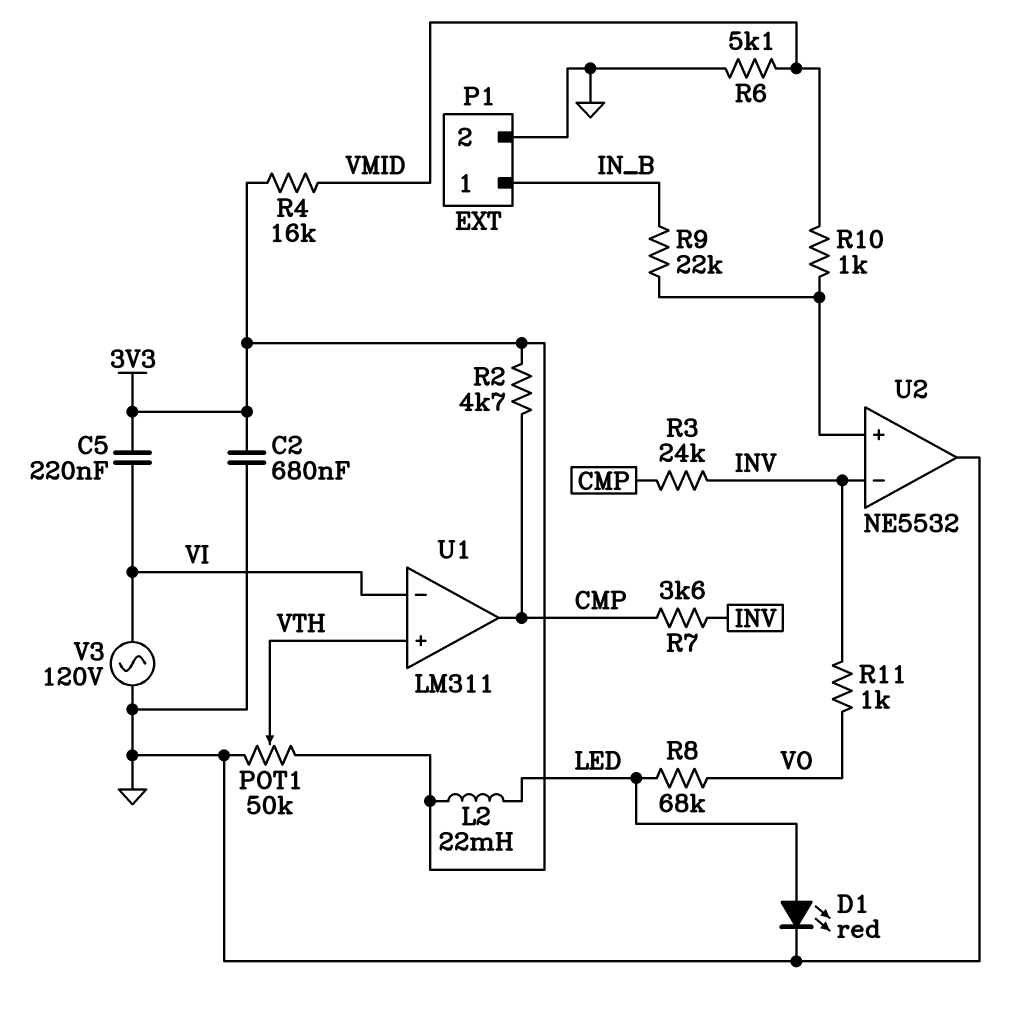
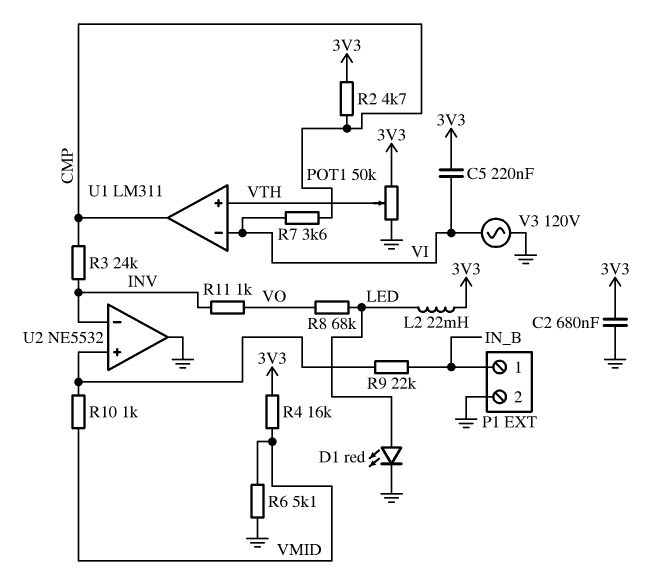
R7: 3.6k (CMP, INV) -> 3.6k (CMP, VI)

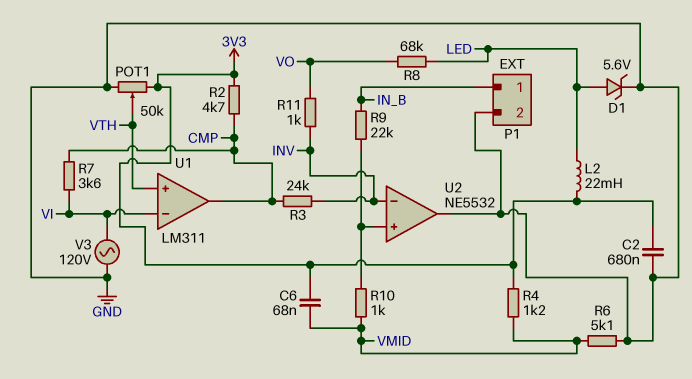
C5: 220nF (3V3, VI) -> none
C6: none -> 68nF (3V3, VMID)
D1: LED red (A LED, K GND) -> zener 5.6V (A LED, K GND)
R4: 16k (3V3, VMID) -> 1.2k (3V3, VMID)

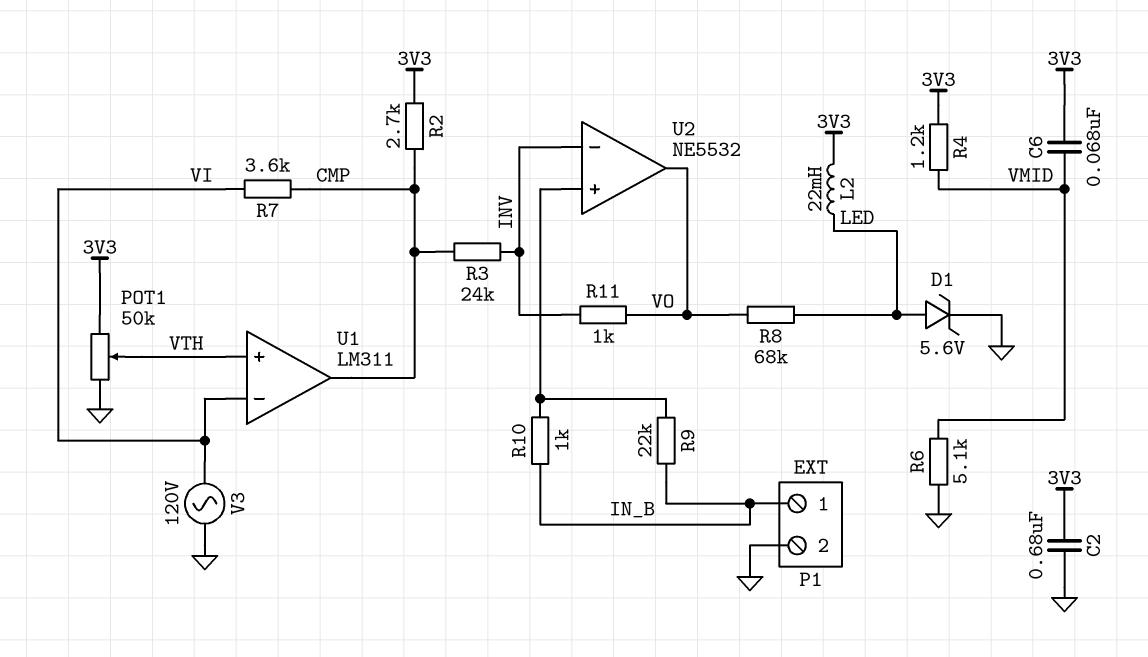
R2: 4.7k (3V3, CMP) -> 2.7k (3V3, CMP)
R10: 1k (U2/in+, VMID) -> 1k (IN_B, U2/in+)
U2 pin out: GND -> VO

